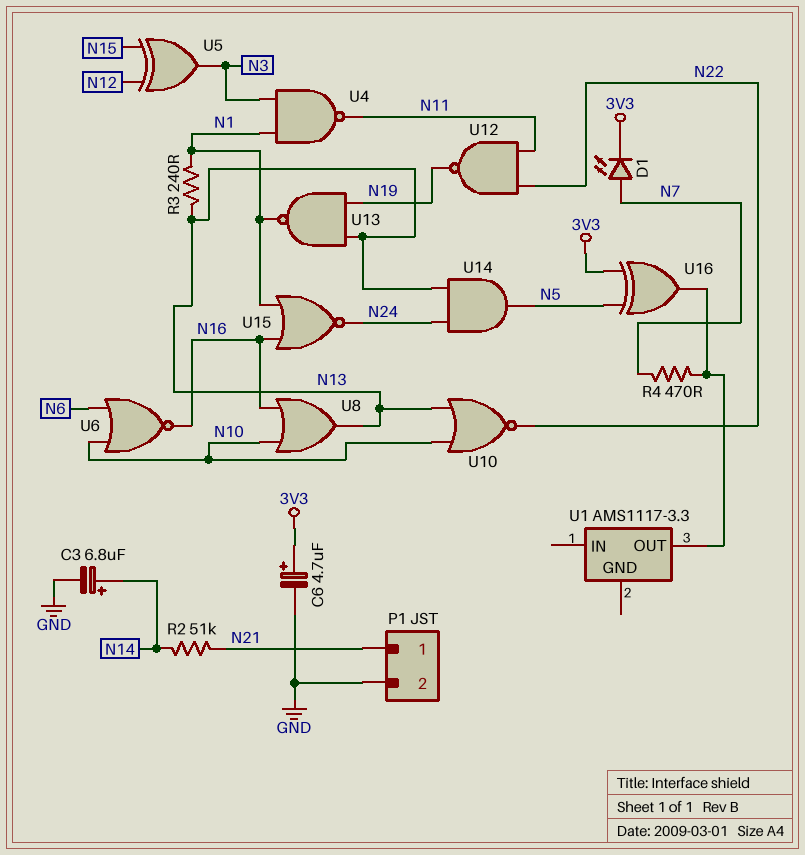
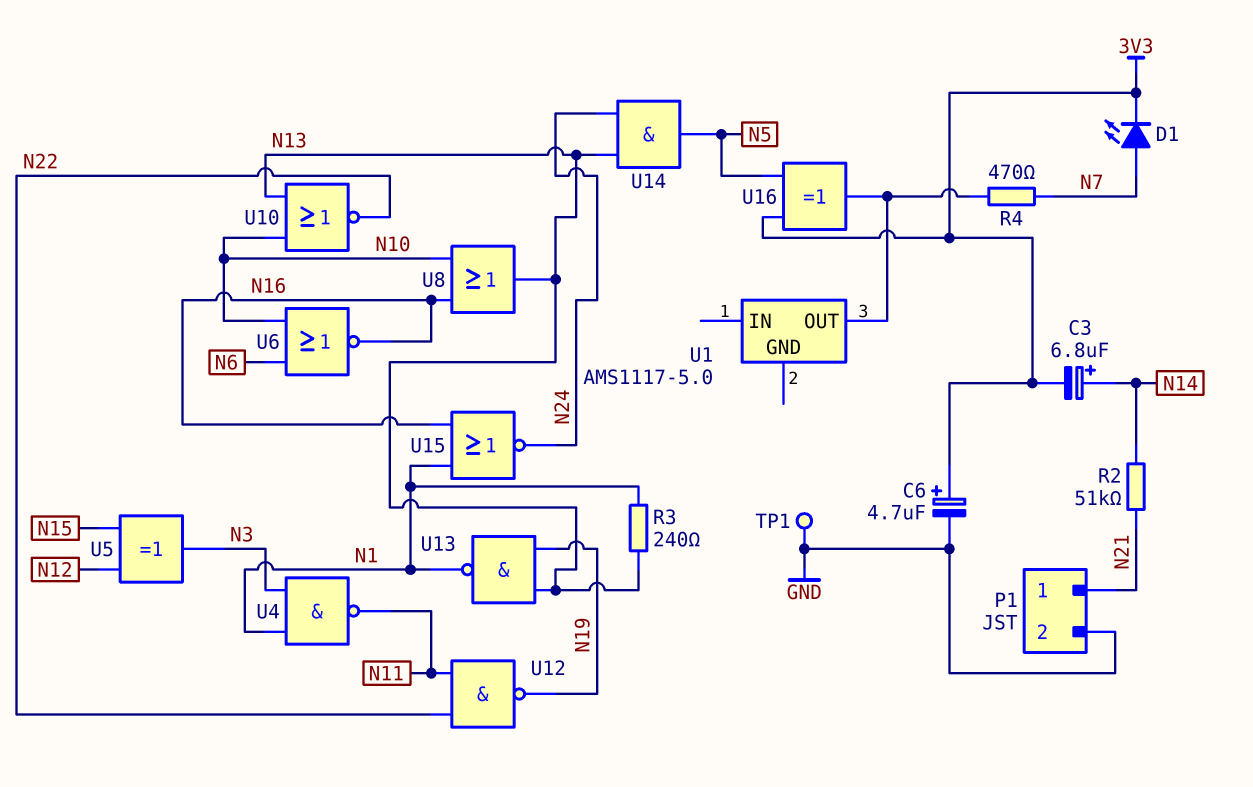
C3: 6.8uF (plus N14, minus GND) -> 6.8uF (plus N14, minus 3V3)
TP1: none -> test point (GND)
U1: AMS1117-3.3 -> AMS1117-5.0

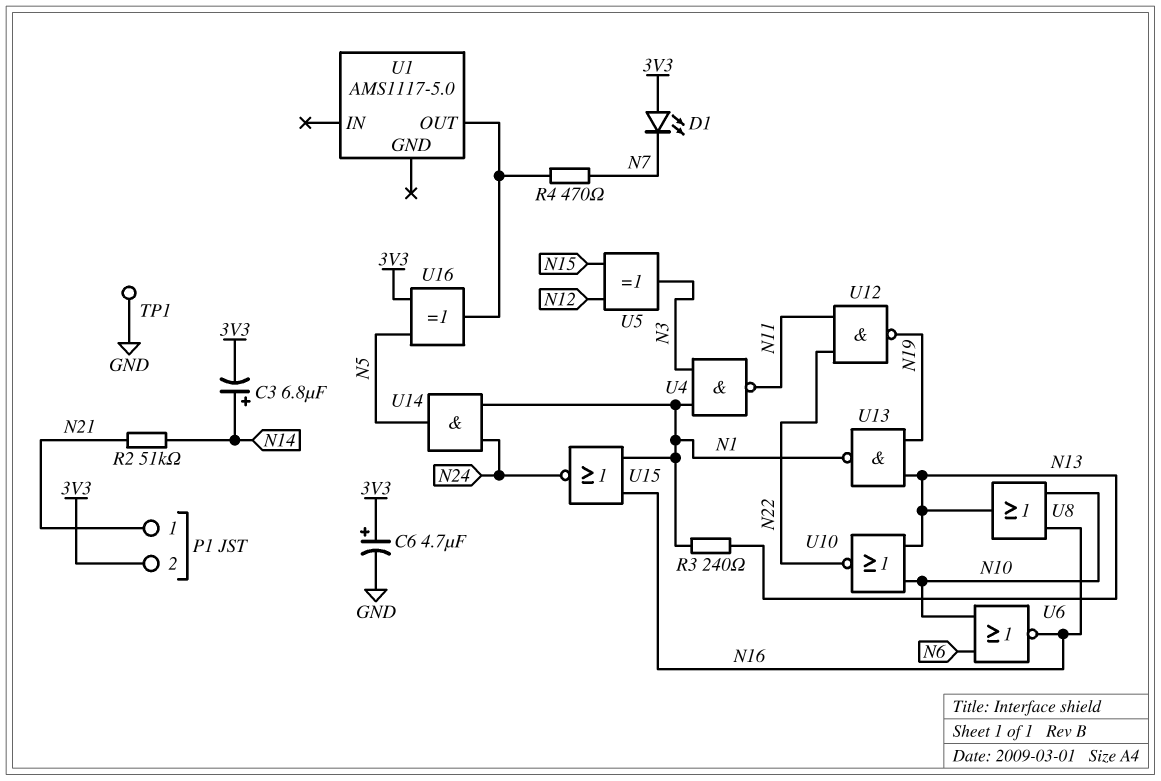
D1: LED (A N7, K 3V3) -> LED (A 3V3, K N7)
P1 pin 2: GND -> 3V3
U14: AND (in N13, in N24, out N5) -> AND (in N1, in N24, out N5)

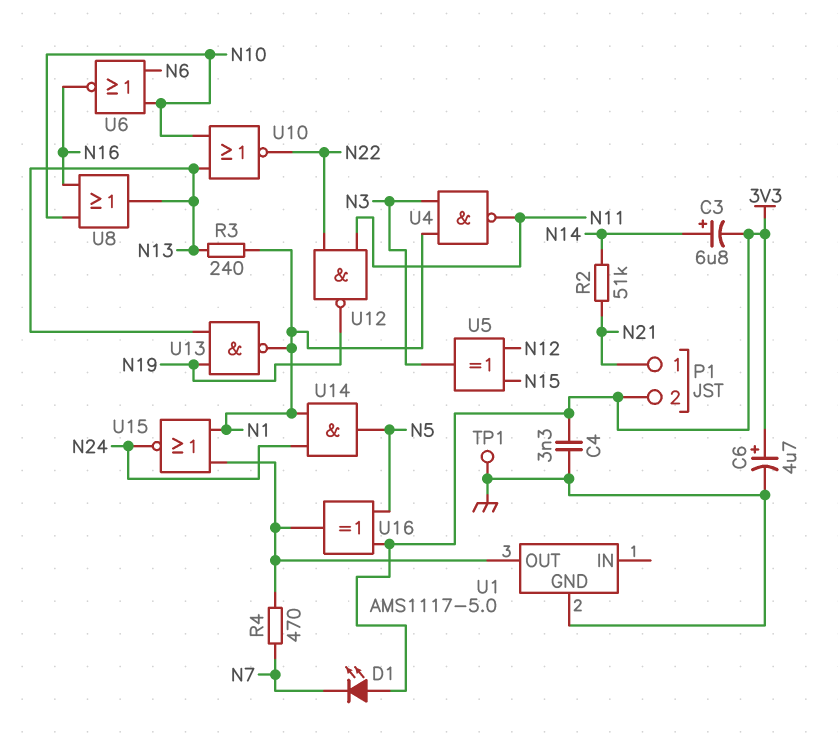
C4: none -> 3.3nF (3V3, GND)
U1 pin GND: none -> GND
U15: NOR (in N1, in N16, out N24) -> NOR (in N1, in U1/OUT, out N24)

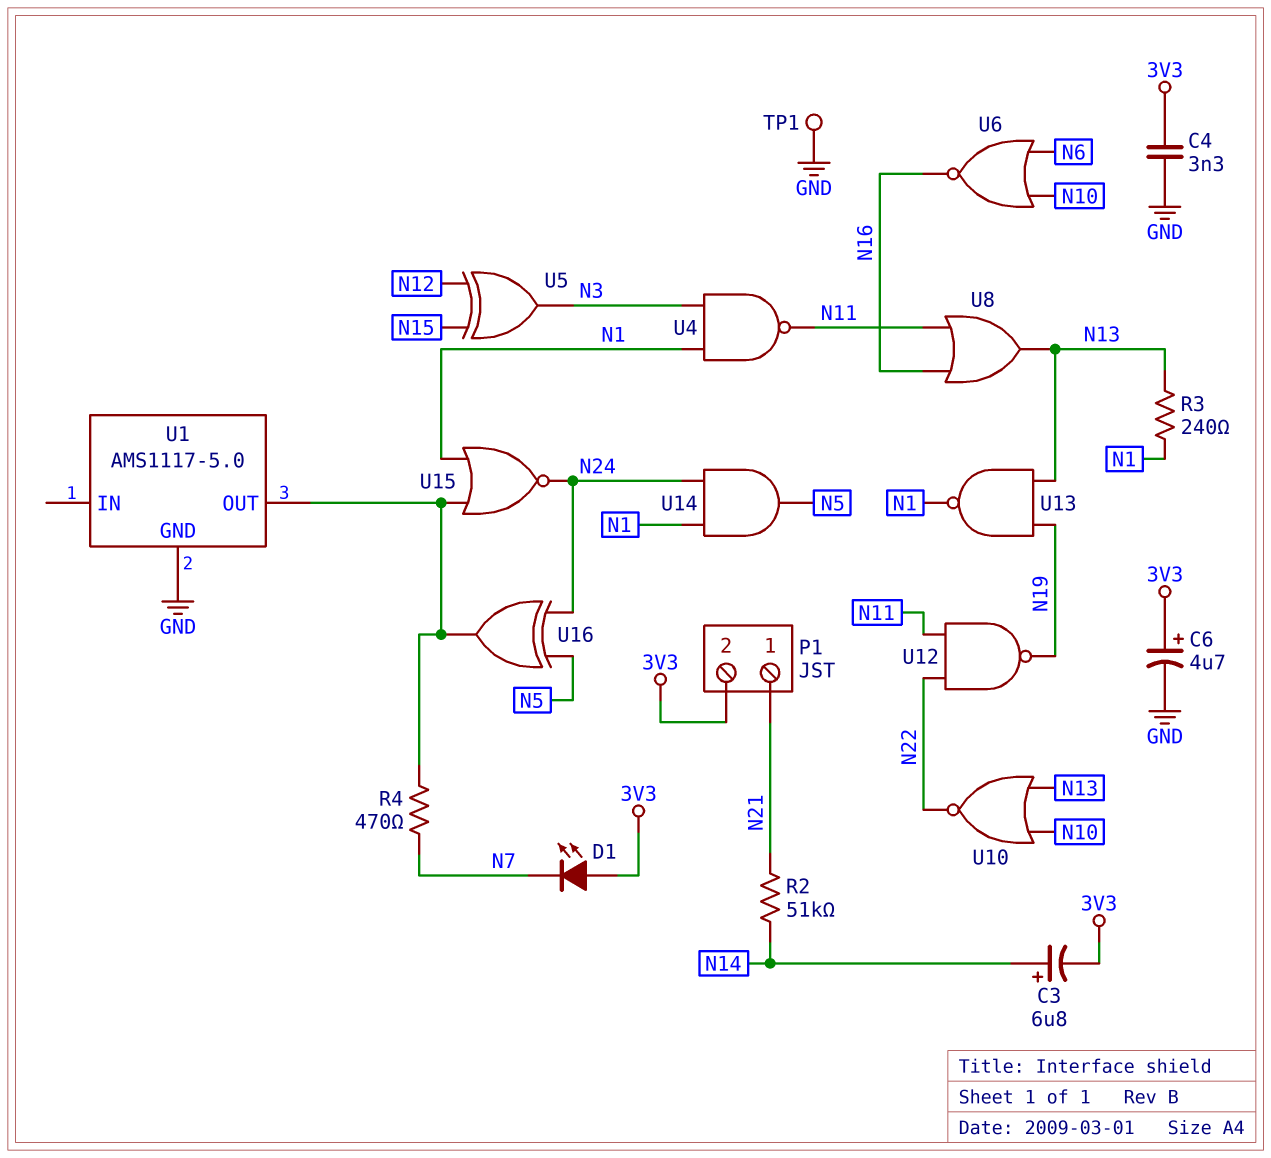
U8: OR (in N10, in N16, out N13) -> OR (in N11, in N16, out N13)
U16: XOR (in 3V3, in N5, out U1/OUT) -> XOR (in N5, in N24, out U1/OUT)

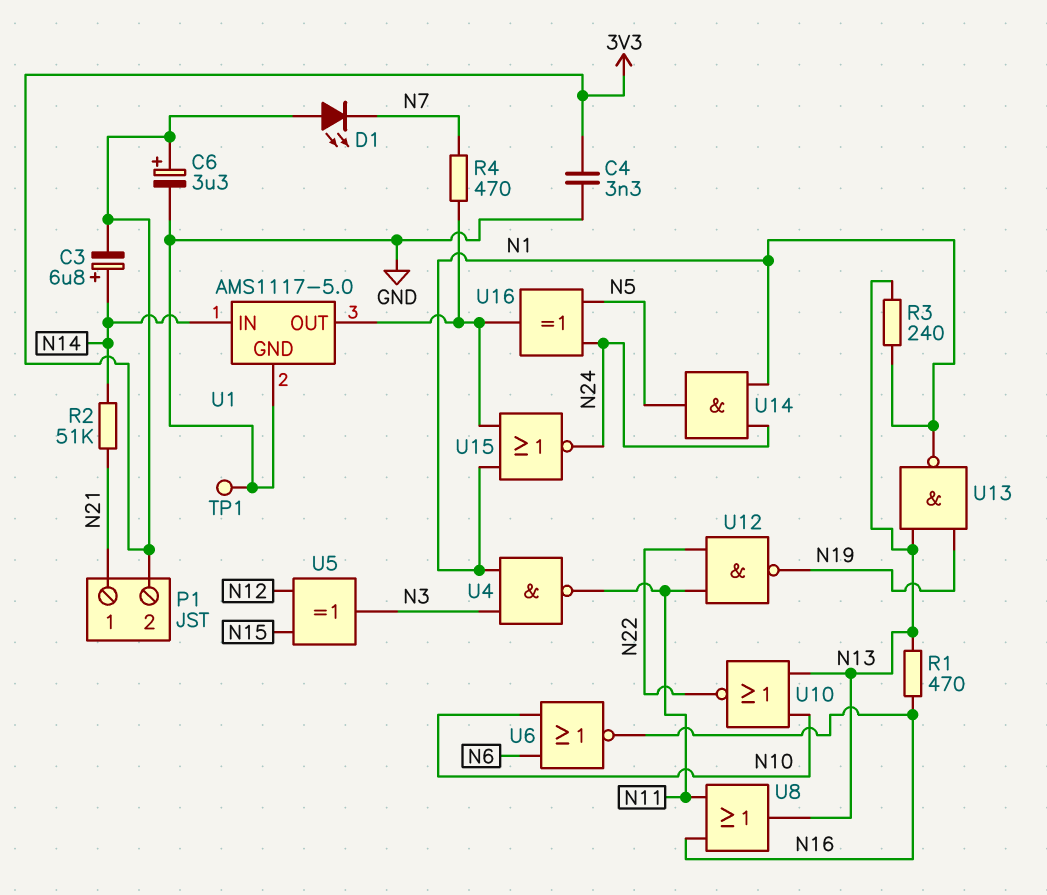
C6: 4.7uF (plus 3V3, minus GND) -> 3.3uF (plus 3V3, minus GND)
R1: none -> 470 (N13, N16)
U1 pin IN: none -> N14

